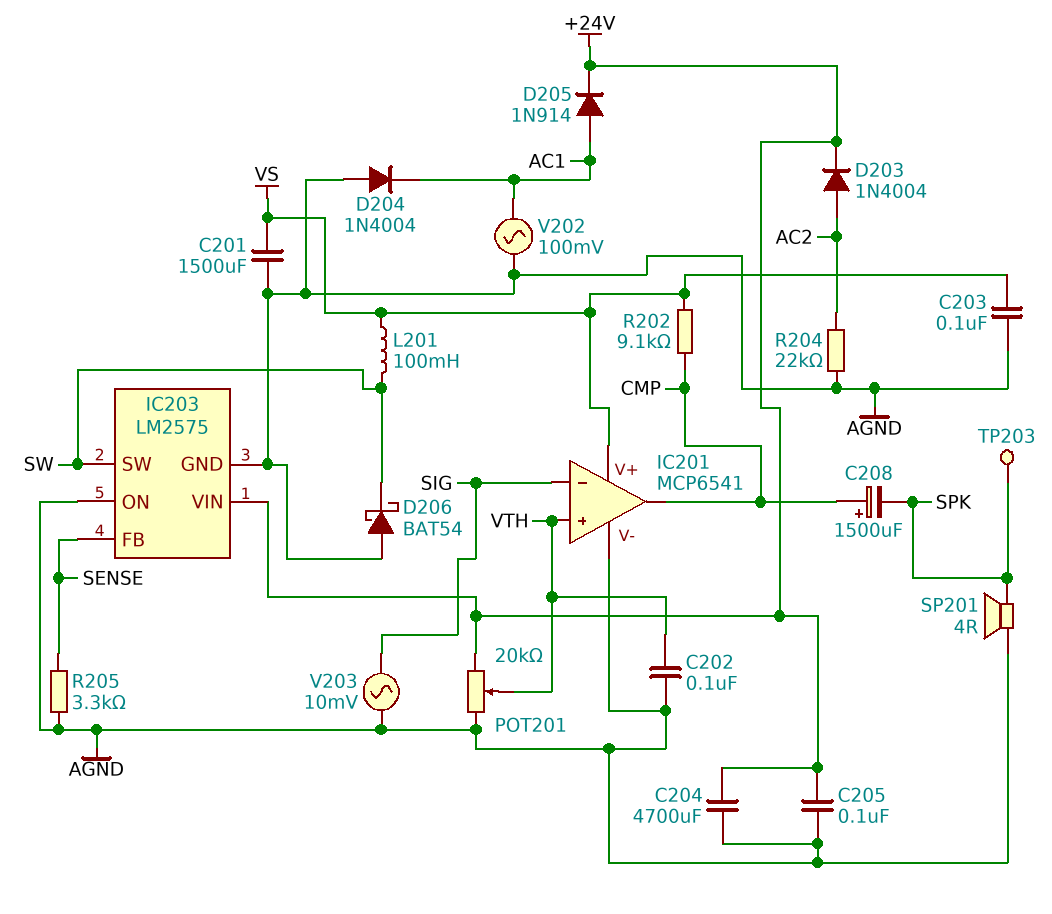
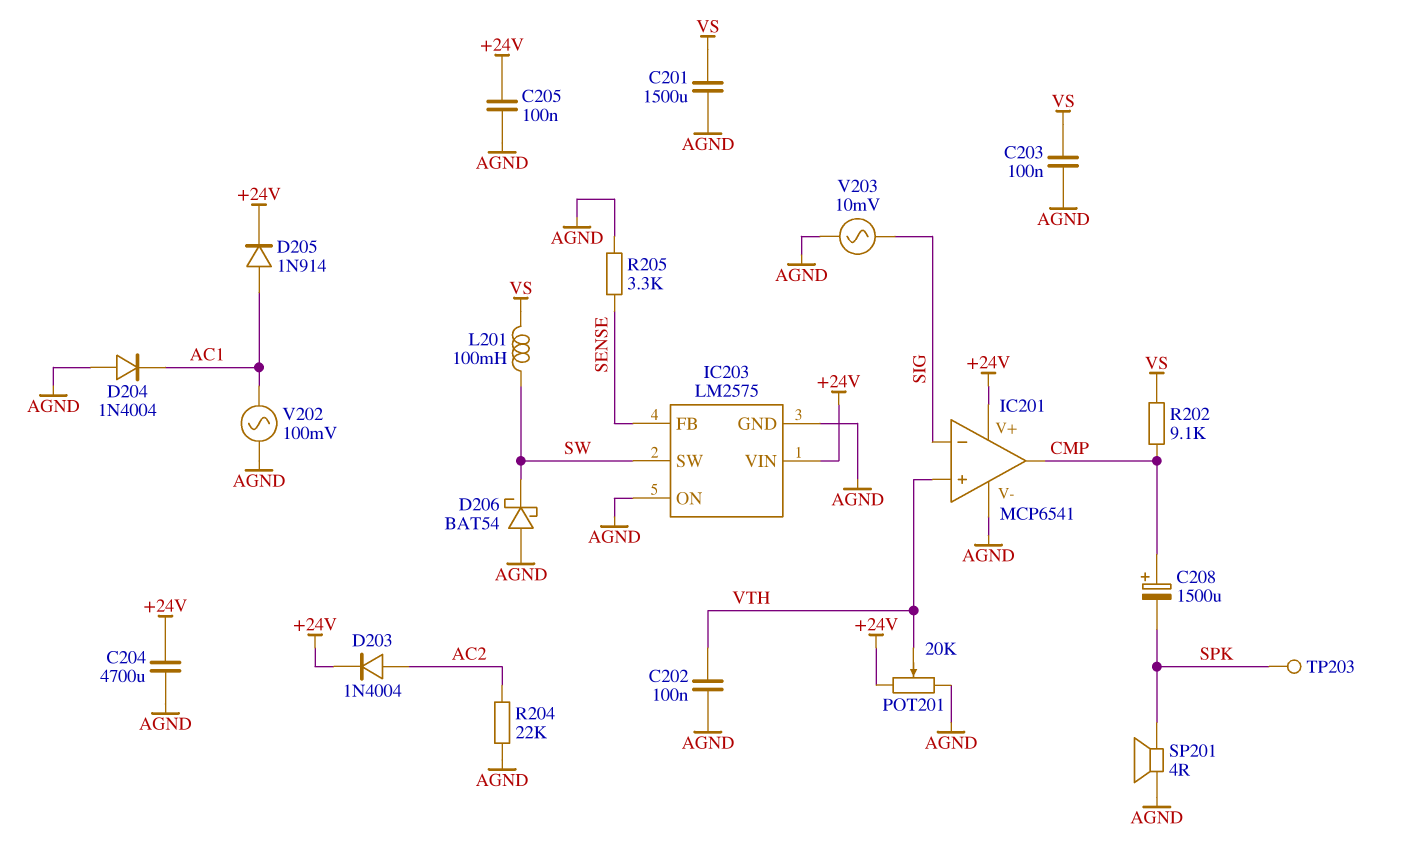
IC201 pin V+: VS -> +24V

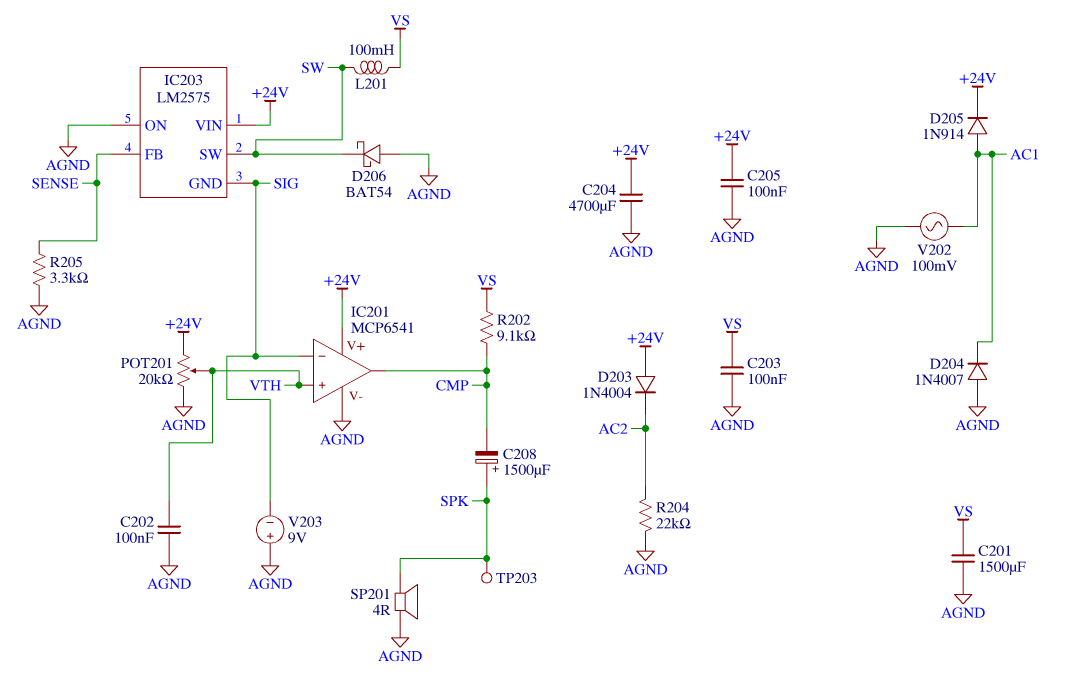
C208: 1500uF (plus CMP, minus SPK) -> 1500uF (plus SPK, minus CMP)
D203: diode 1N4004 (A AC2, K +24V) -> diode 1N4004 (A +24V, K AC2)
D204: diode 1N4004 (A AGND, K AC1) -> diode 1N4007 (A AGND, K AC1)
IC203 pin GND: AGND -> SIG
V203: AC 10mV (AGND, SIG) -> 9V (plus AGND, minus SIG)

